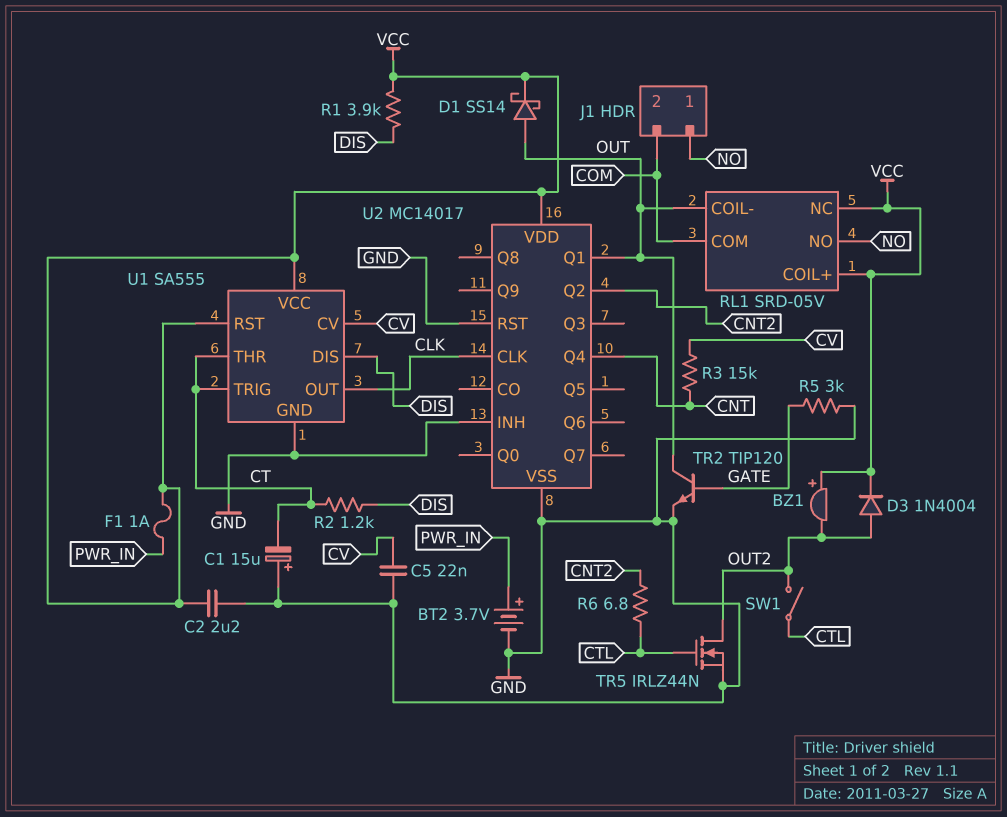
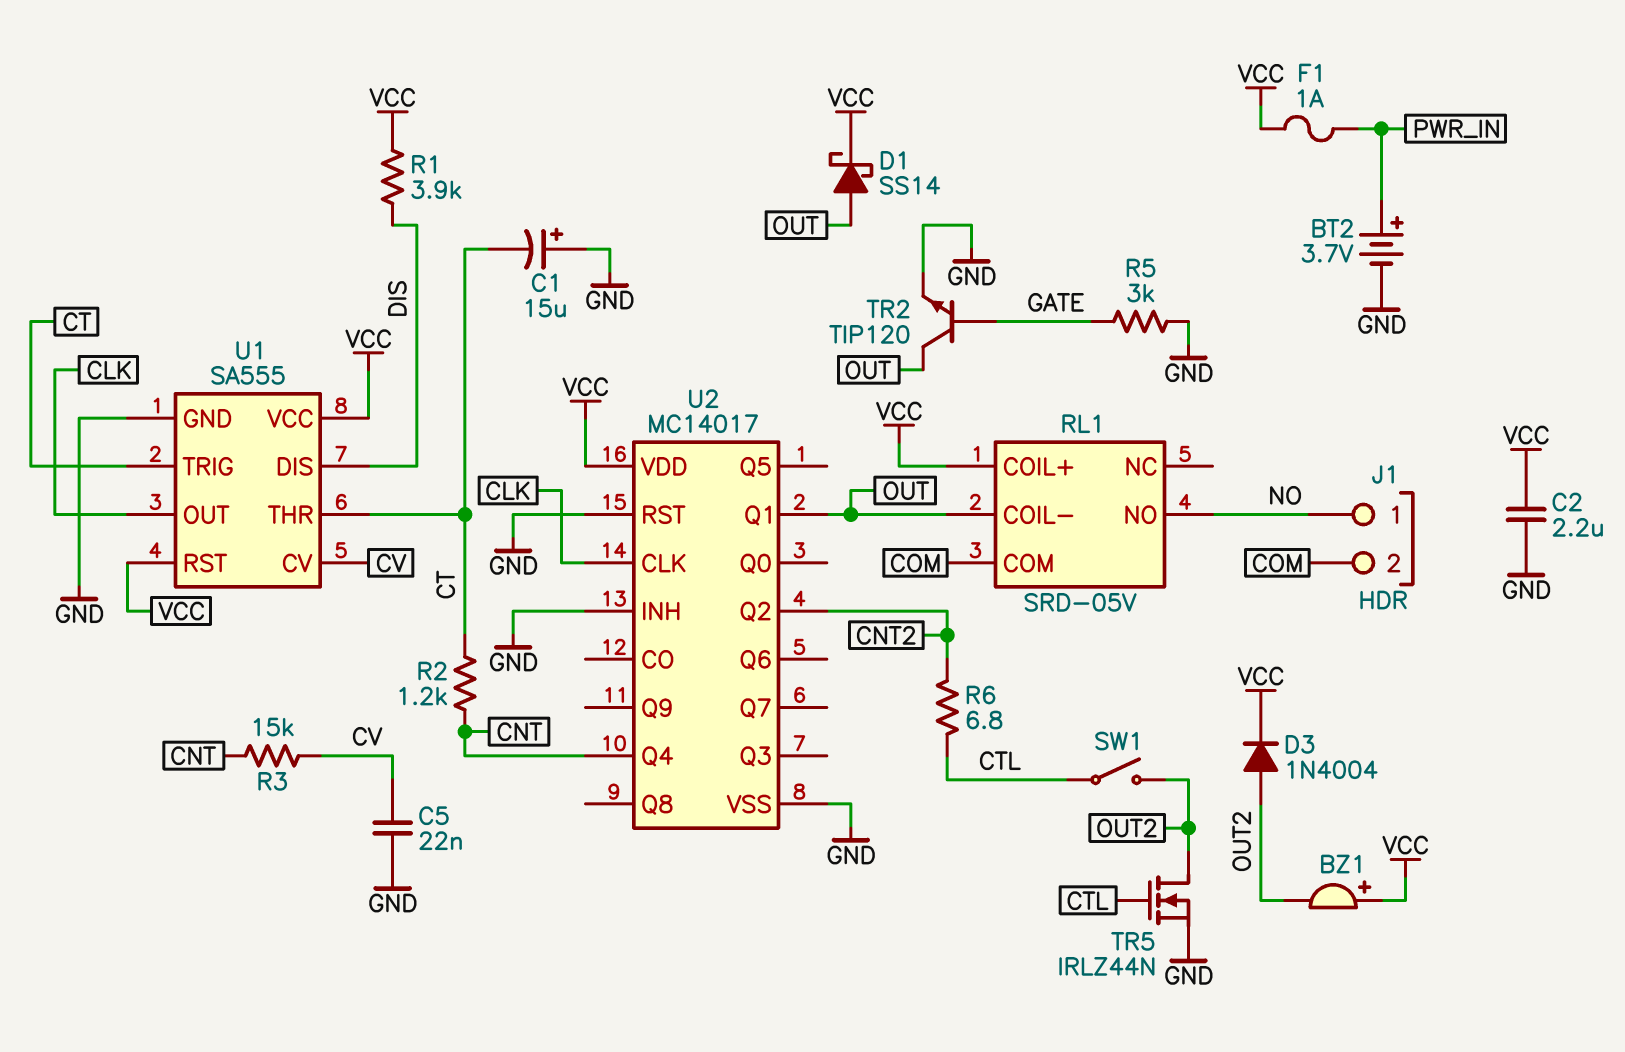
R2: 1.2k (CT, DIS) -> 1.2k (CNT, CT)
RL1 pin NC: VCC -> none

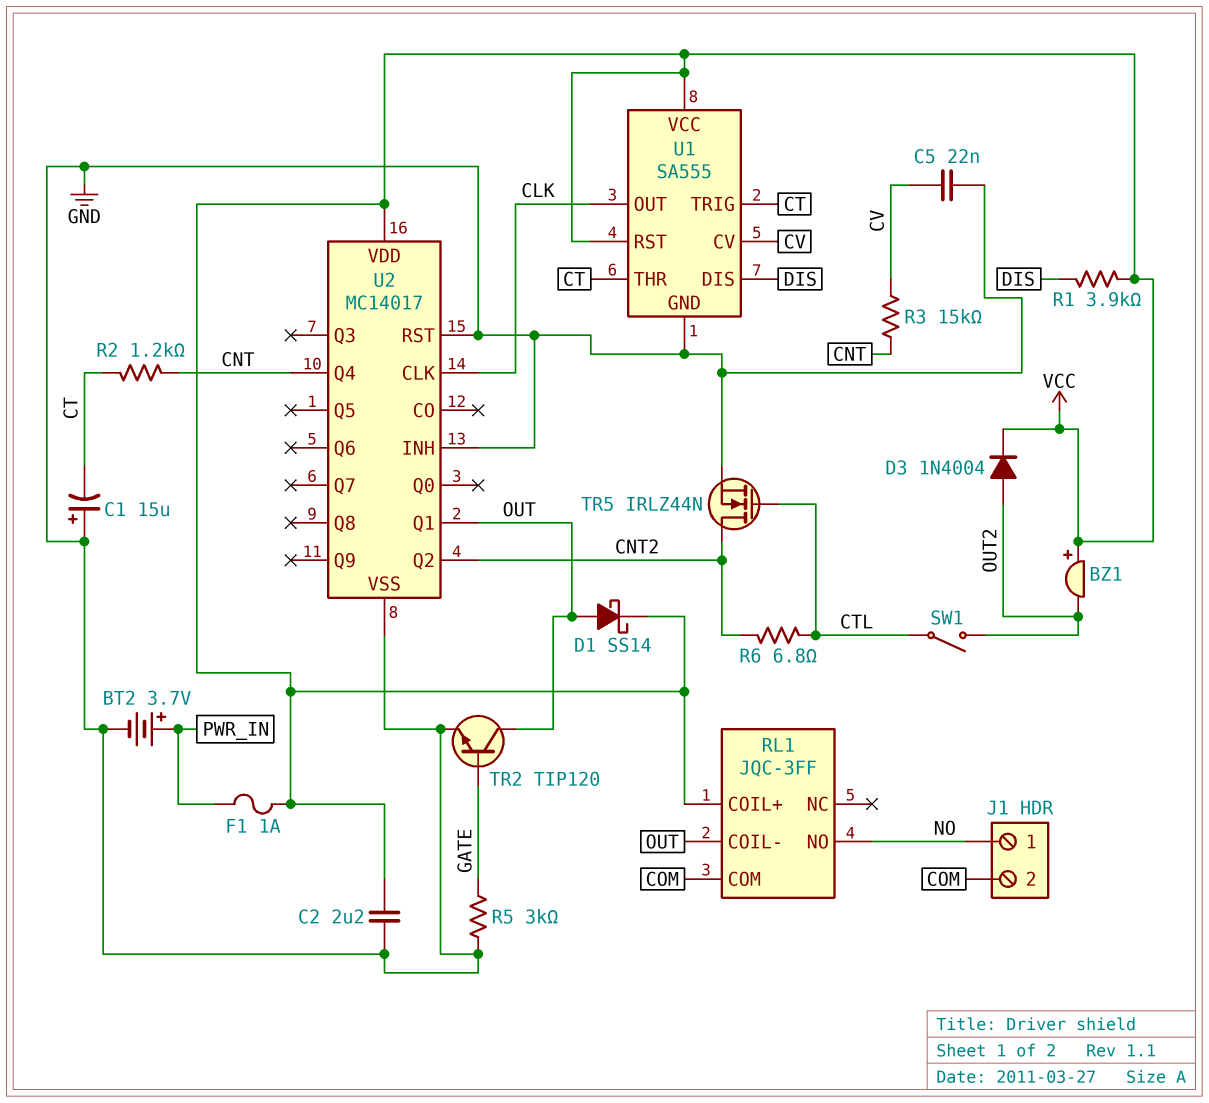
RL1: SRD-05V -> JQC-3FF
TR5: NMOS IRLZ44N (G CTL, D OUT2, S GND) -> NMOS IRLZ44N (G CTL, D CNT2, S GND)

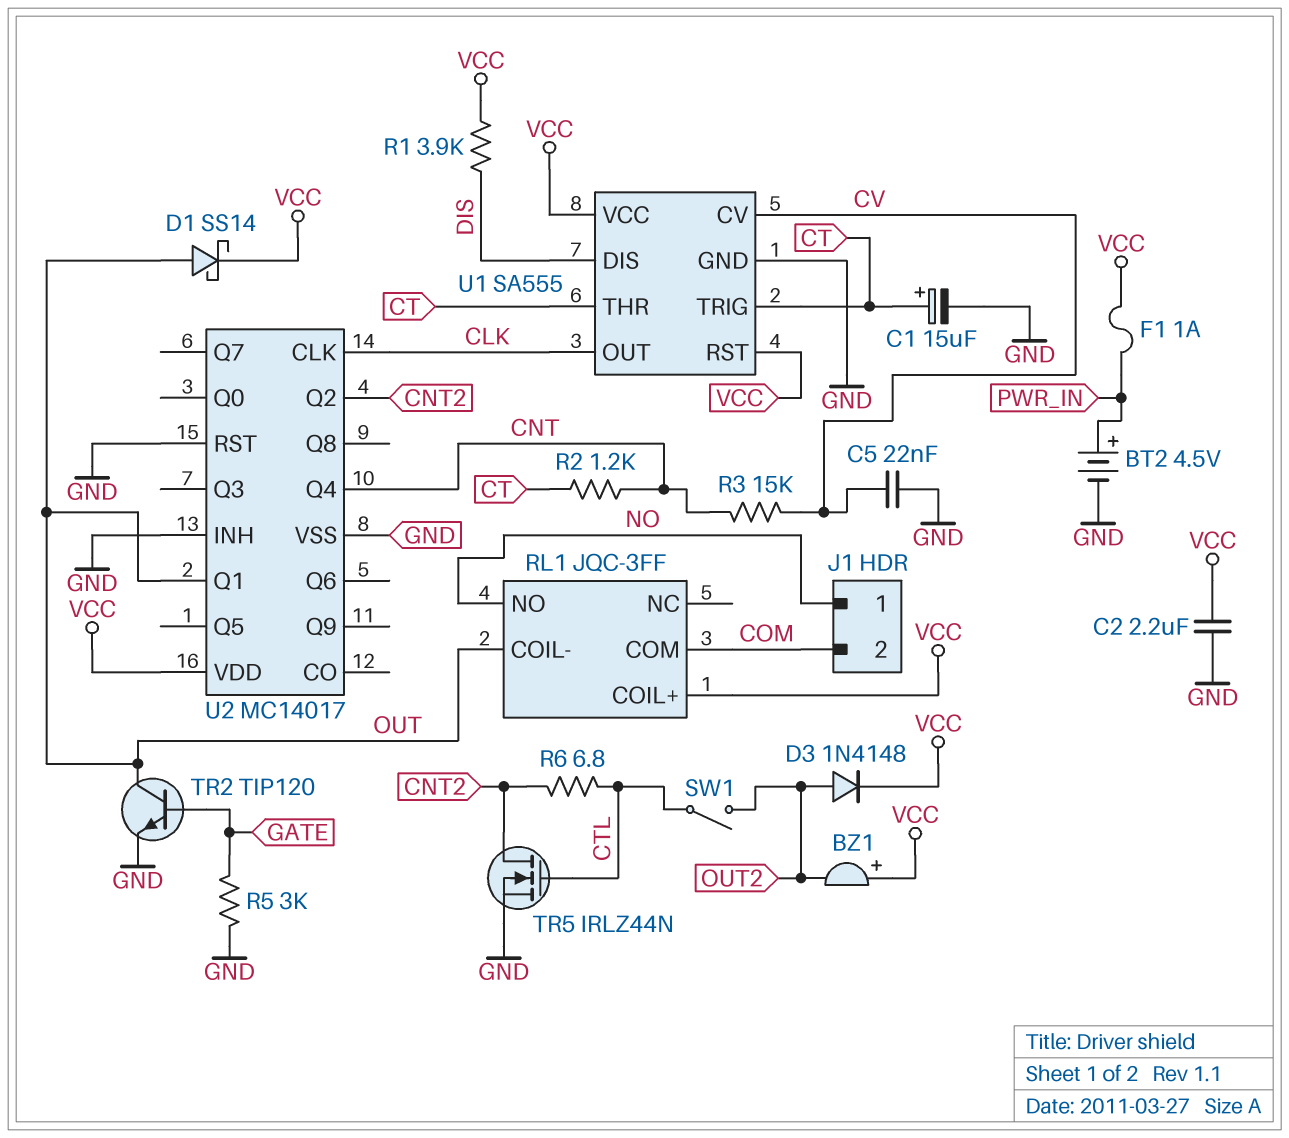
BT2: 3.7V (plus PWR_IN, minus GND) -> 4.5V (plus PWR_IN, minus GND)
C1: 15uF (plus GND, minus CT) -> 15uF (plus CT, minus GND)
D3: diode 1N4004 (A OUT2, K VCC) -> diode 1N4148 (A OUT2, K VCC)

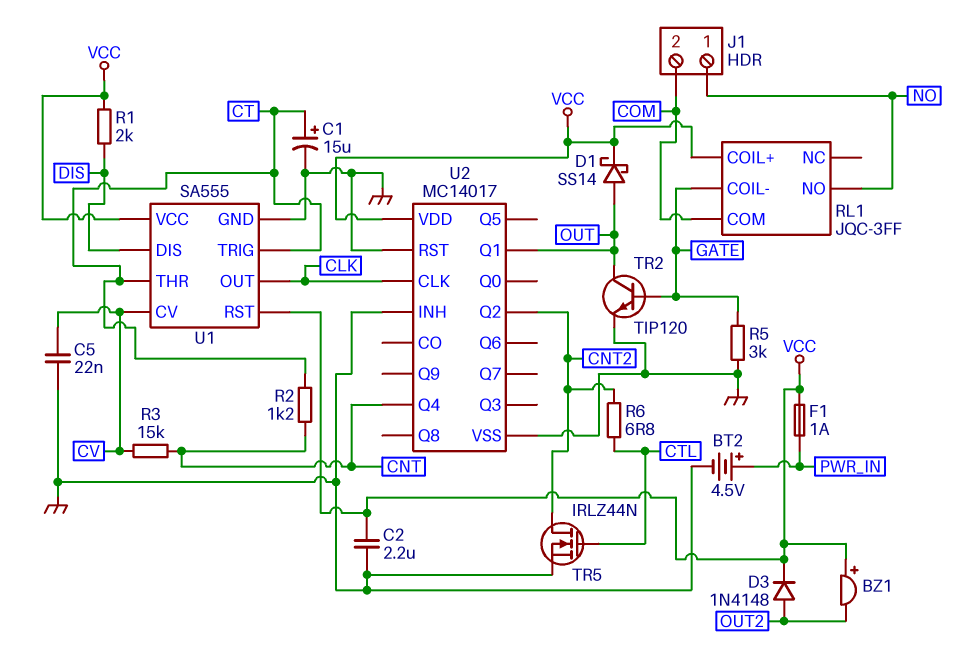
R1: 3.9k (DIS, VCC) -> 2k (DIS, VCC)
RL1 pin COIL-: OUT -> GATE
SW1: switch (CTL, OUT2) -> none

